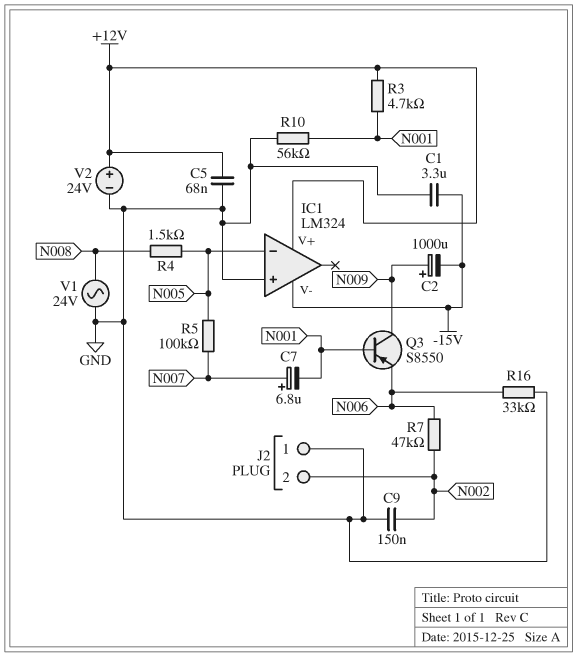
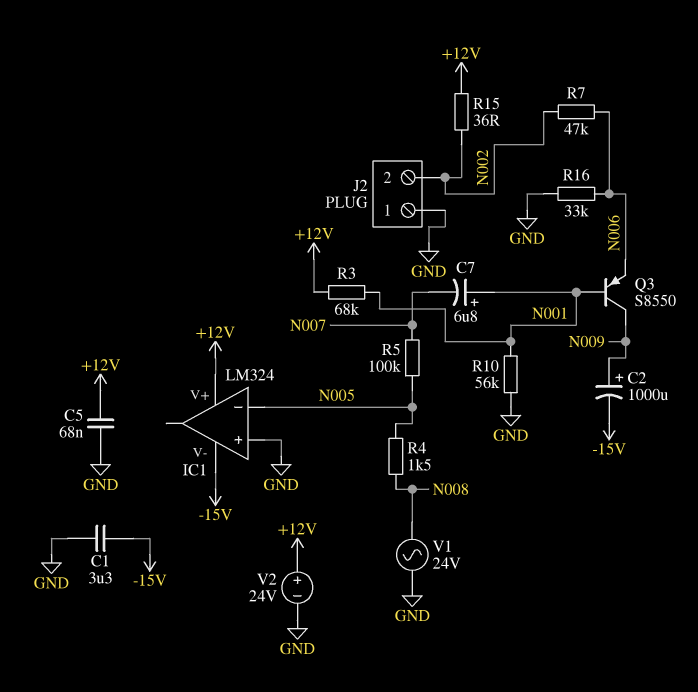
C7: 6.8uF (plus N007, minus N001) -> 6.8uF (plus N001, minus N007)
C9: 150nF (GND, N002) -> none
R3: 4.7k (+12V, N001) -> 68k (+12V, N001)
R15: none -> 36 (+12V, N002)

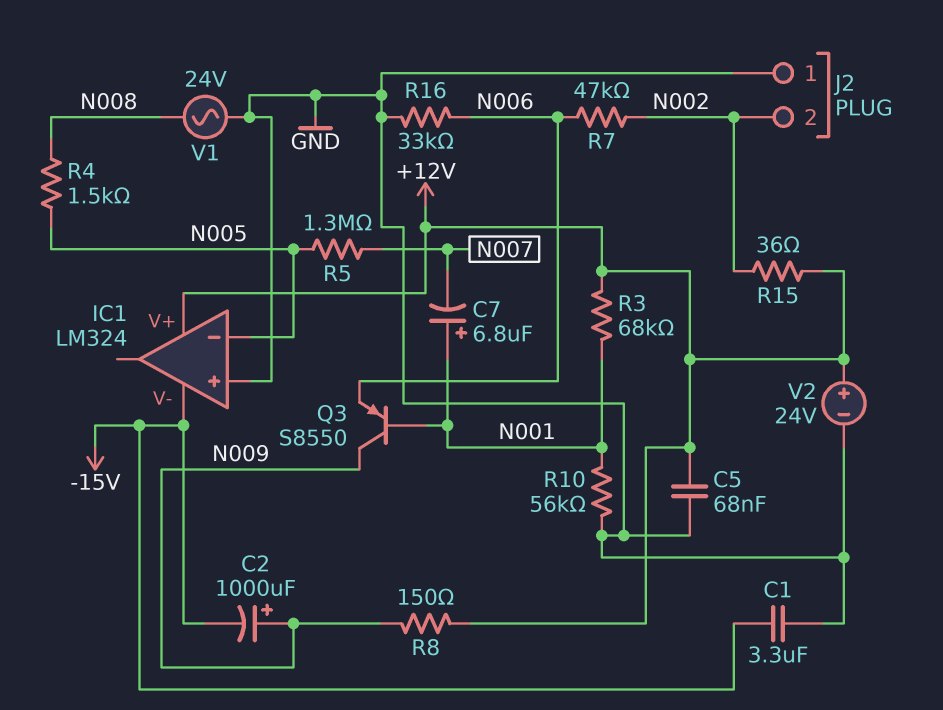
R5: 100k (N005, N007) -> 1.3M (N005, N007)
R8: none -> 150 (+12V, N009)

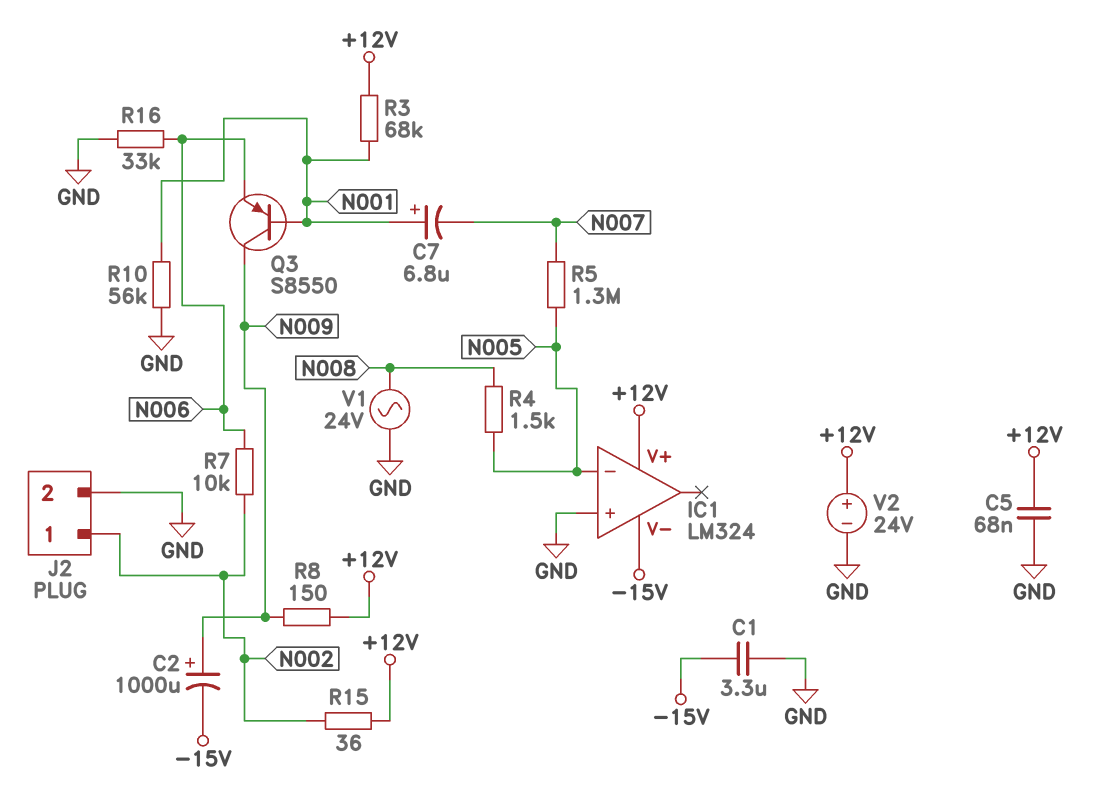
J2 pin 1: GND -> N002
J2 pin 2: N002 -> GND
R7: 47k (N002, N006) -> 10k (N002, N006)

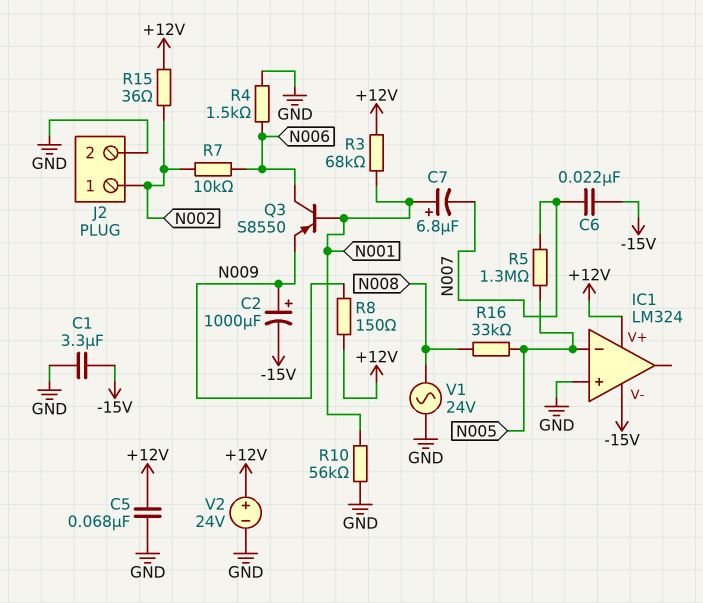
C6: none -> 22nF (-15V, N007)
Q3: PNP S8550 (B N001, C N009, E N006) -> PNP S8550 (B N001, C N006, E N009)
R4: 1.5k (N005, N008) -> 1.5k (GND, N006)
R16: 33k (GND, N006) -> 33k (N005, N008)

